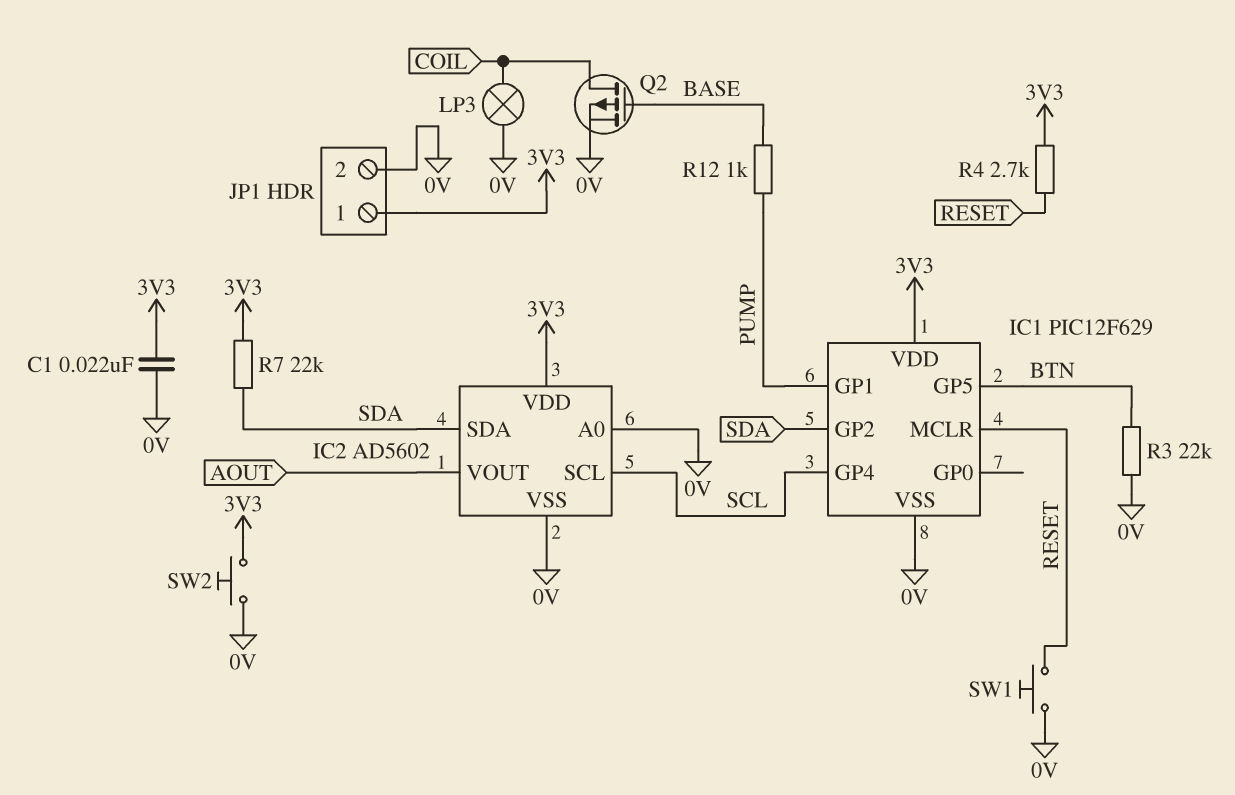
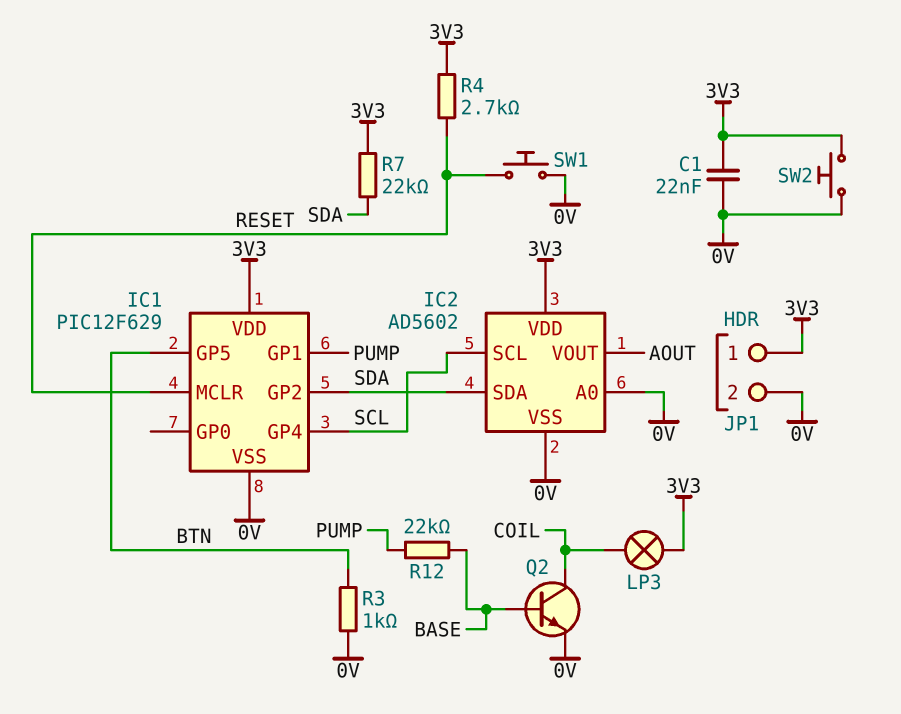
LP3: lamp (0V, COIL) -> lamp (3V3, COIL)
Q2: PMOS (G BASE, D COIL, S 0V) -> NPN (B BASE, C COIL, E 0V)
R3: 22k (0V, BTN) -> 1k (0V, BTN)
R12: 1k (BASE, PUMP) -> 22k (BASE, PUMP)

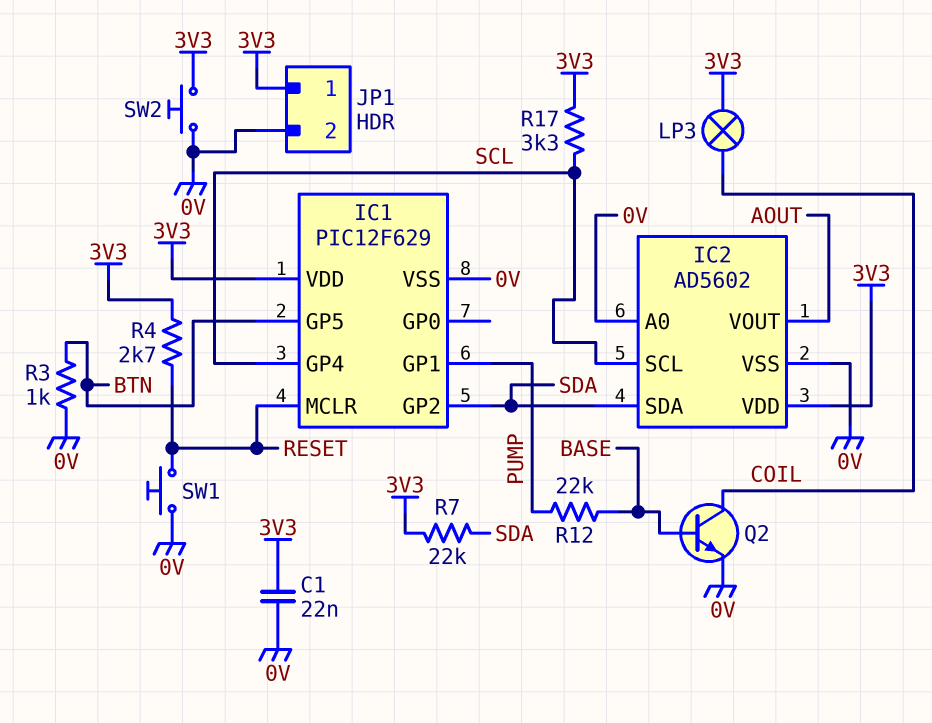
R17: none -> 3.3k (3V3, SCL)

